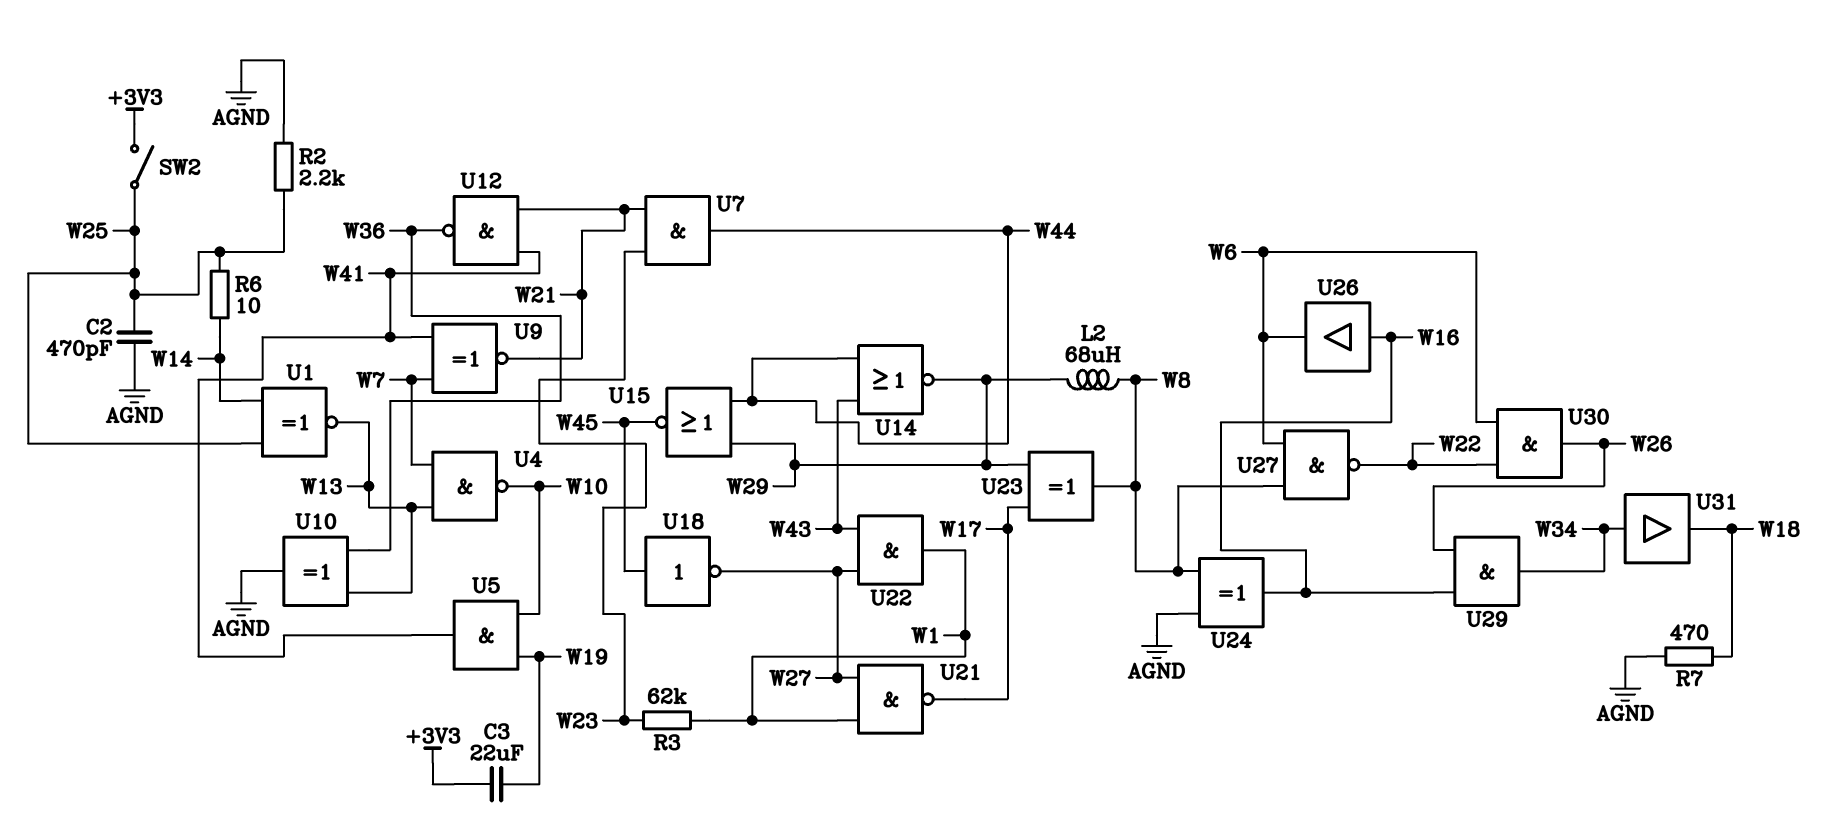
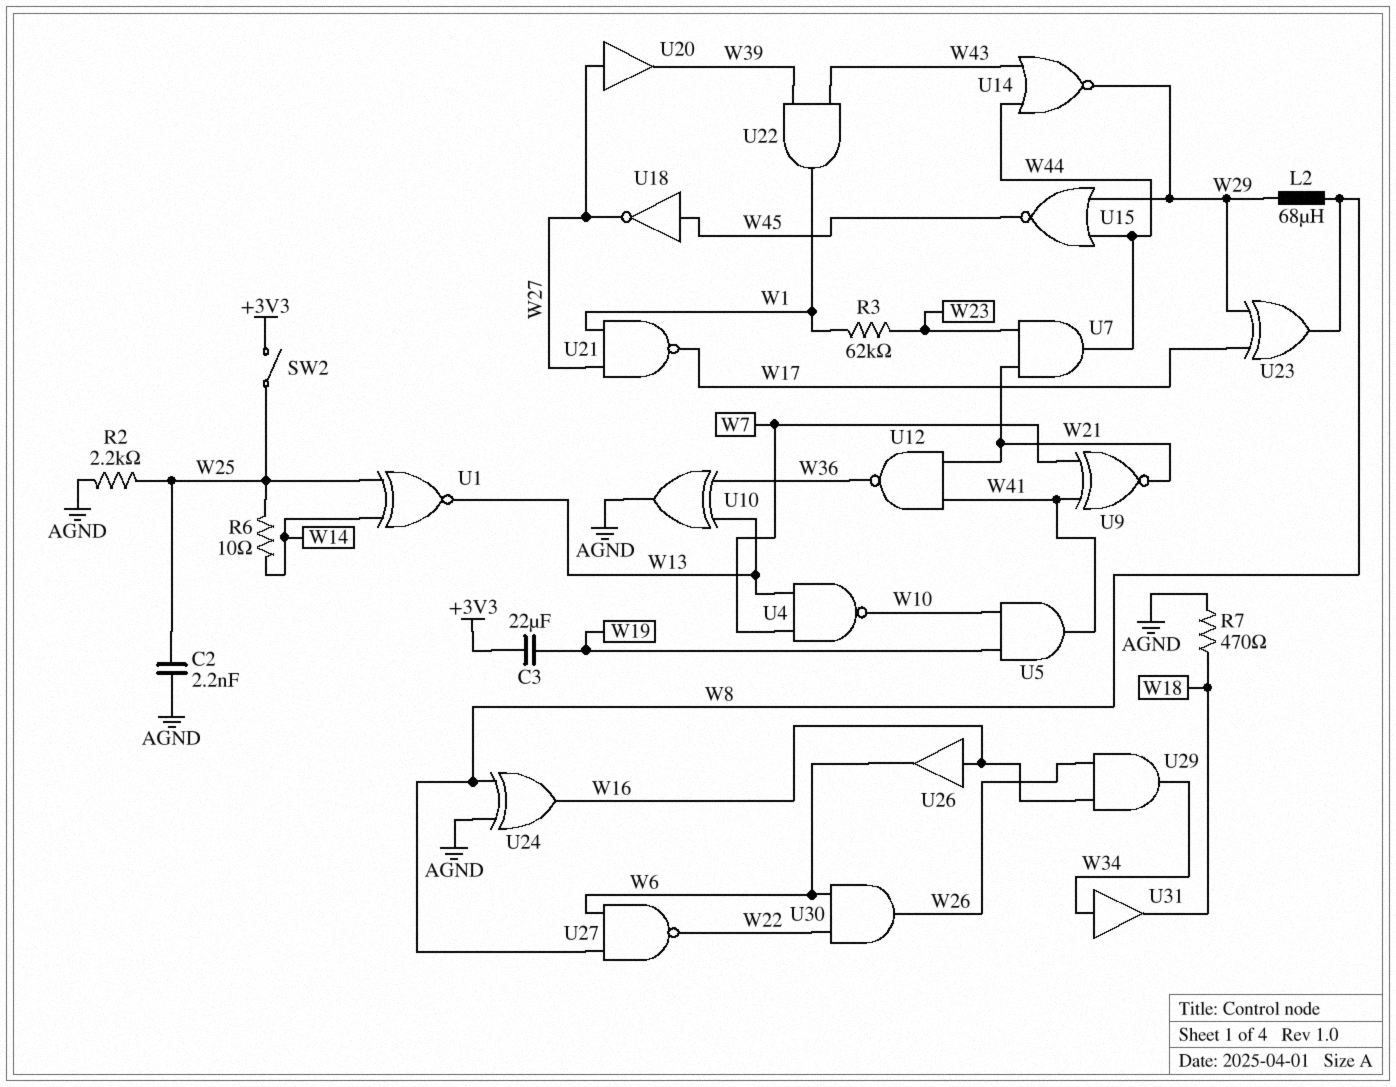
C2: 470pF (AGND, W25) -> 2.2nF (AGND, W25)
U20: none -> buffer (in W27, out W39)
U22: AND (in W27, in W43, out W1) -> AND (in W39, in W43, out W1)

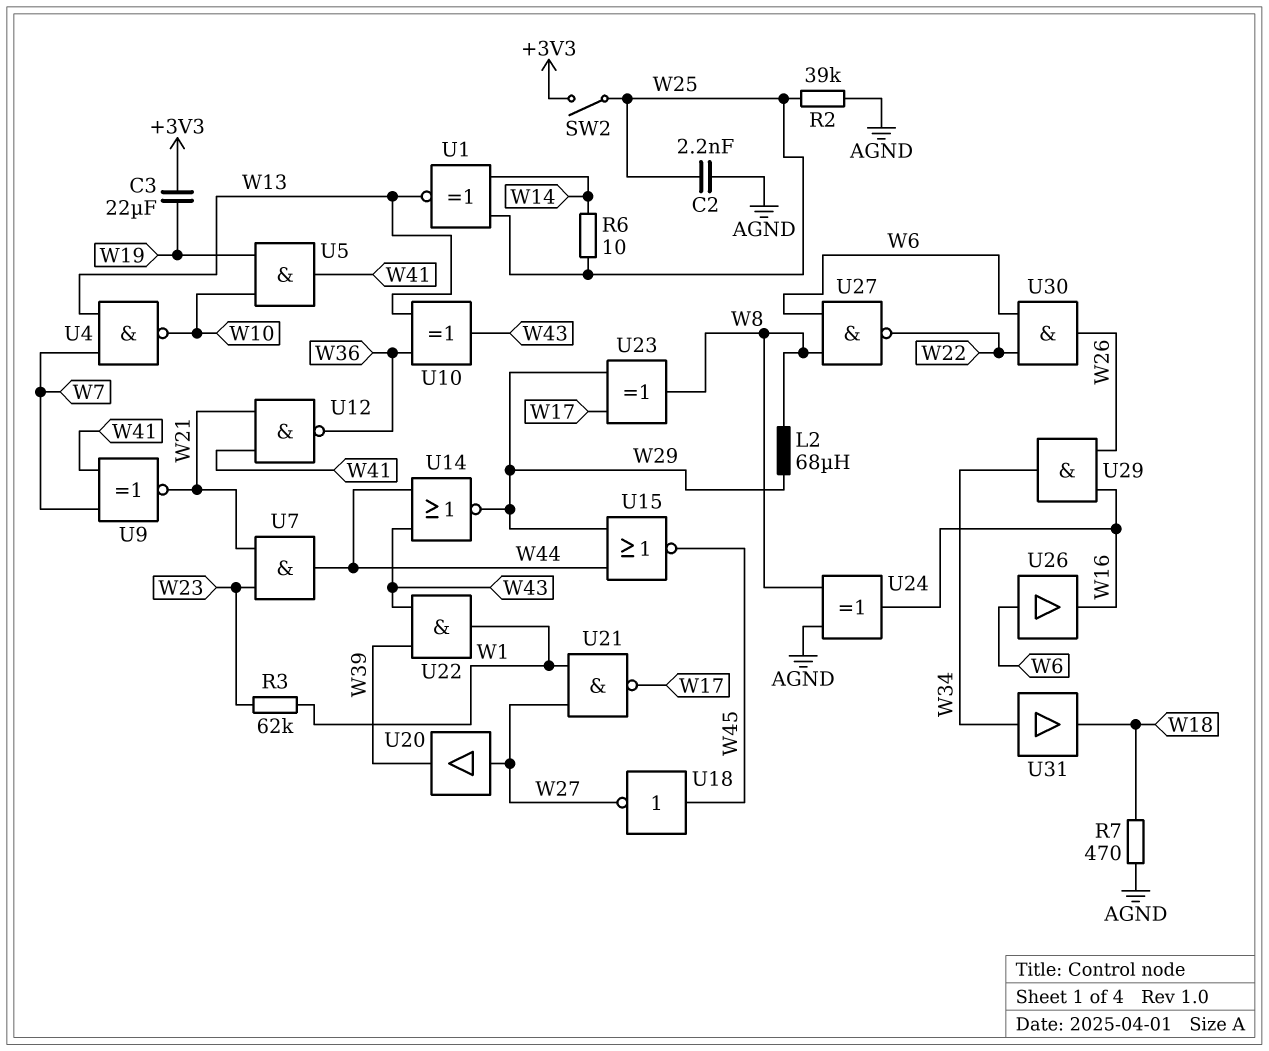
R2: 2.2k (AGND, W25) -> 39k (AGND, W25)
U10: XOR (in W13, in W36, out AGND) -> XOR (in W13, in W36, out W43)
U26: buffer (in W16, out W6) -> buffer (in W6, out W16)

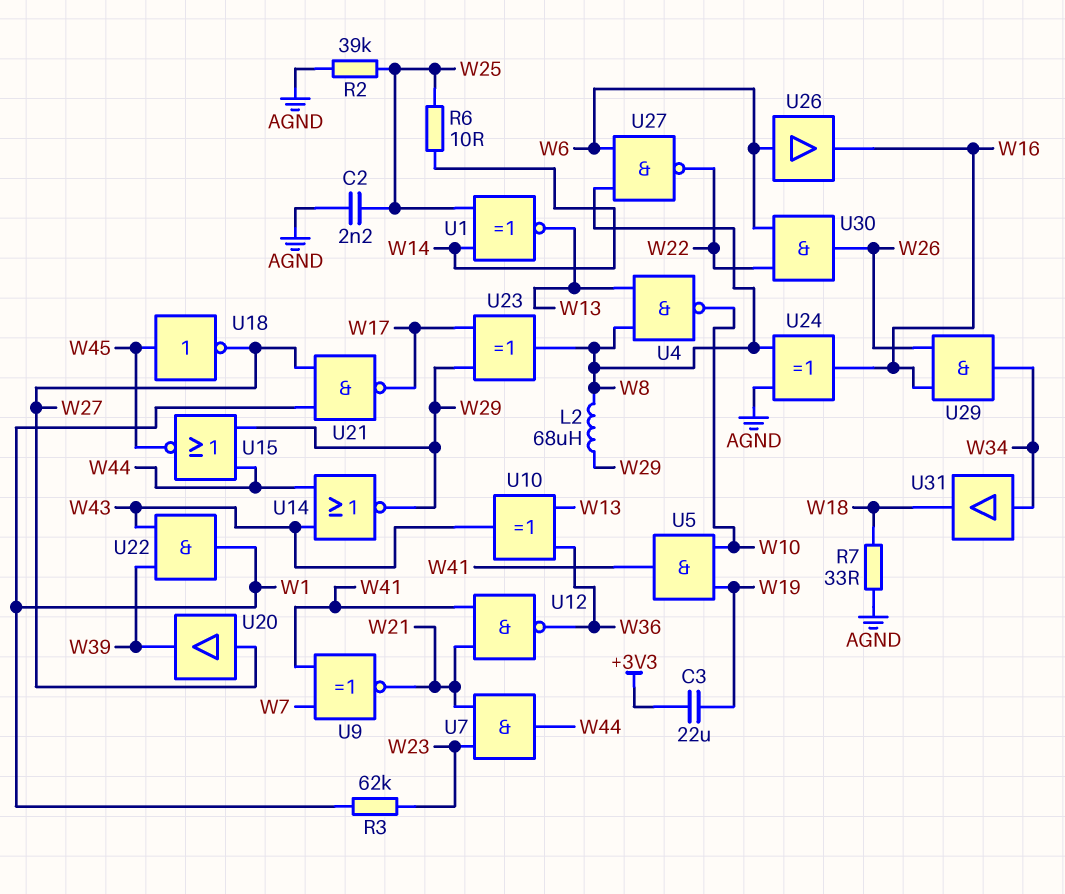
R7: 470 (AGND, W18) -> 33 (AGND, W18)
SW2: switch (+3V3, W25) -> none
U4: NAND (in W7, in W13, out W10) -> NAND (in W8, in W13, out W10)

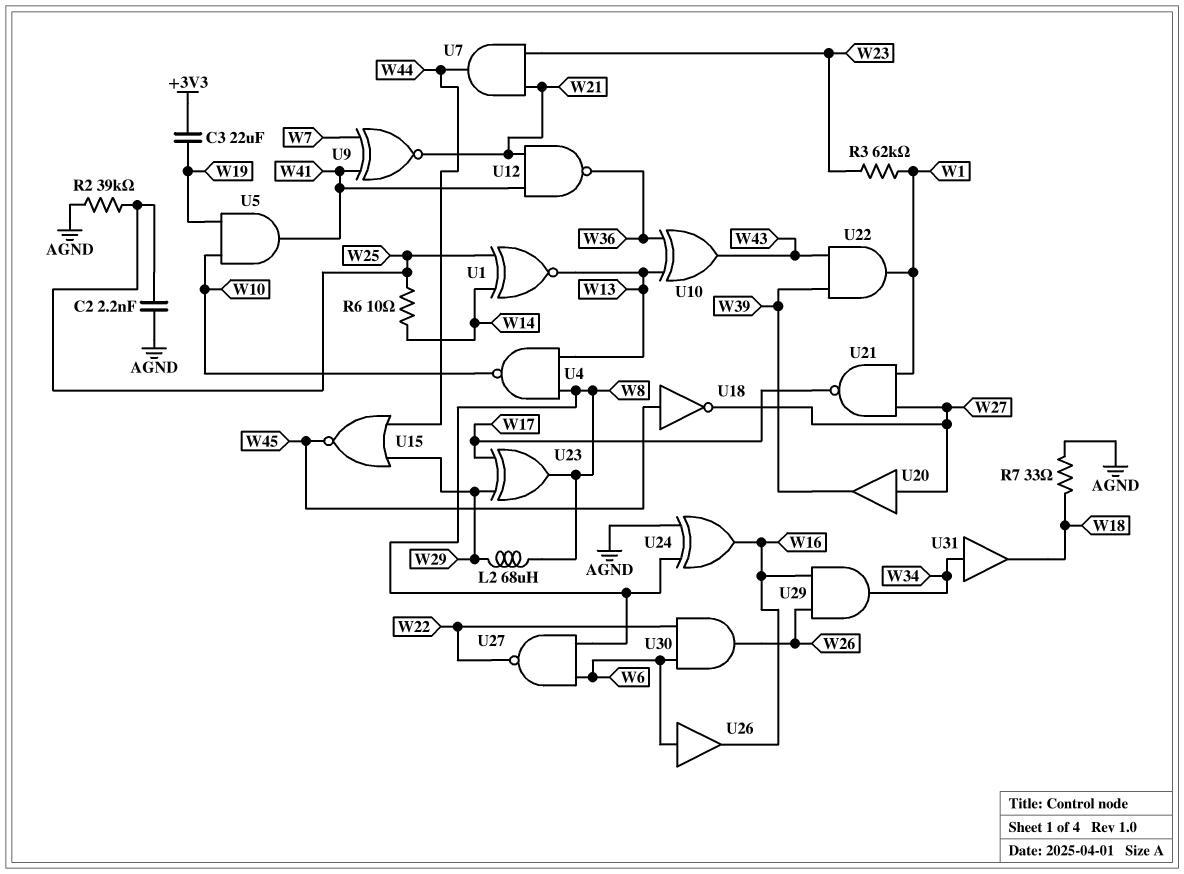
U14: NOR (in W43, in W44, out W29) -> none

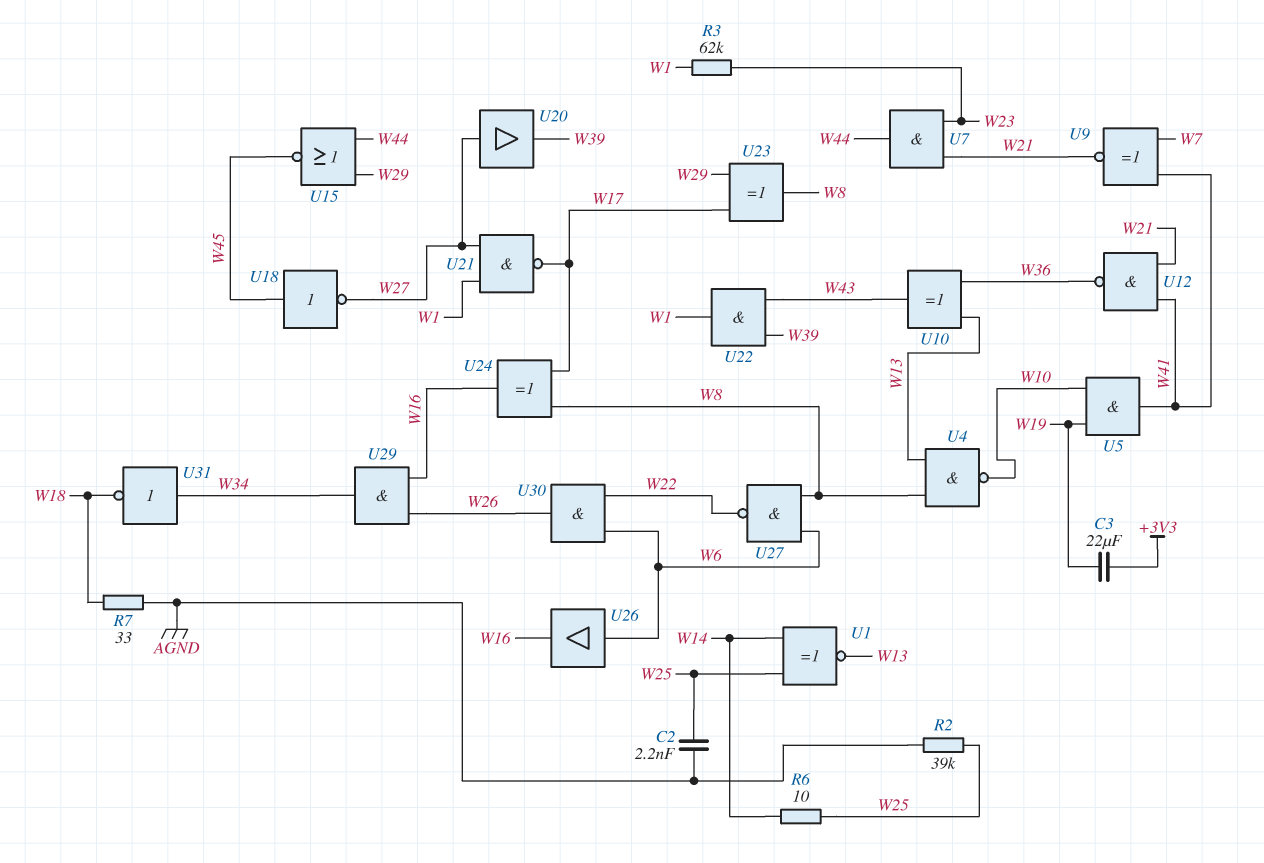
L2: 68uH (W8, W29) -> none
U24: XOR (in AGND, in W8, out W16) -> XOR (in W8, in W17, out W16)
U31: buffer (in W34, out W18) -> NOT (in W34, out W18)

